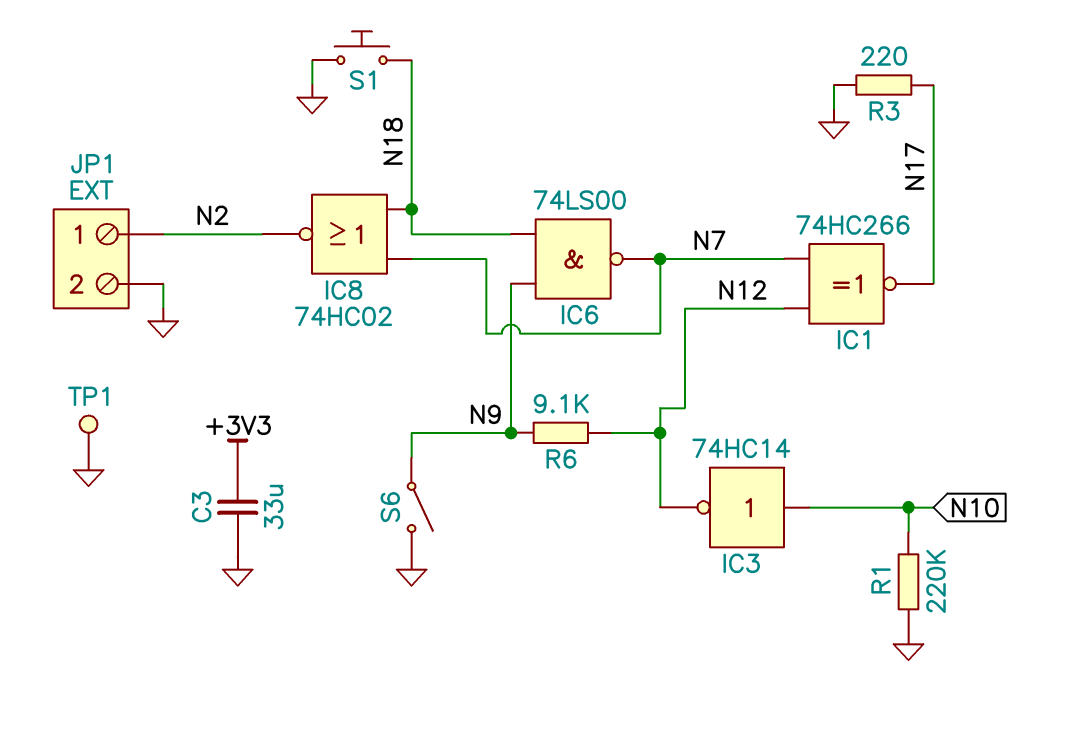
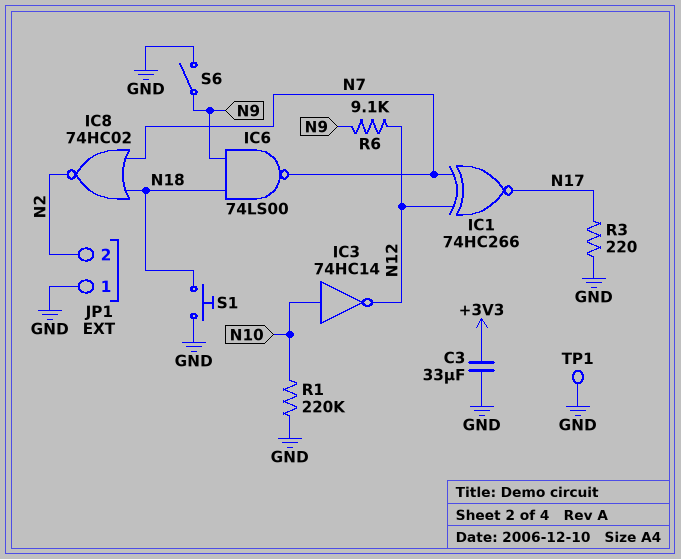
JP1 pin 1: N2 -> GND
JP1 pin 2: GND -> N2

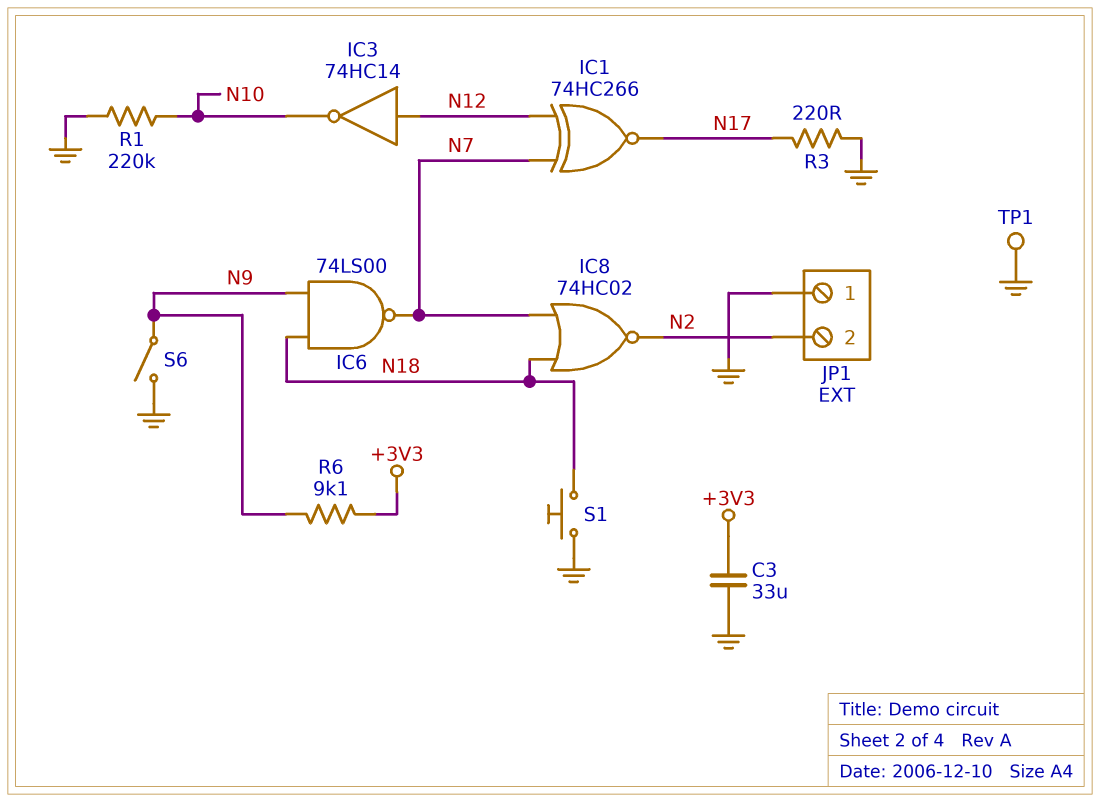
IC3: NOT 74HC14 (in N10, out N12) -> NOT 74HC14 (in N12, out N10)
R6: 9.1k (N9, N12) -> 9.1k (+3V3, N9)

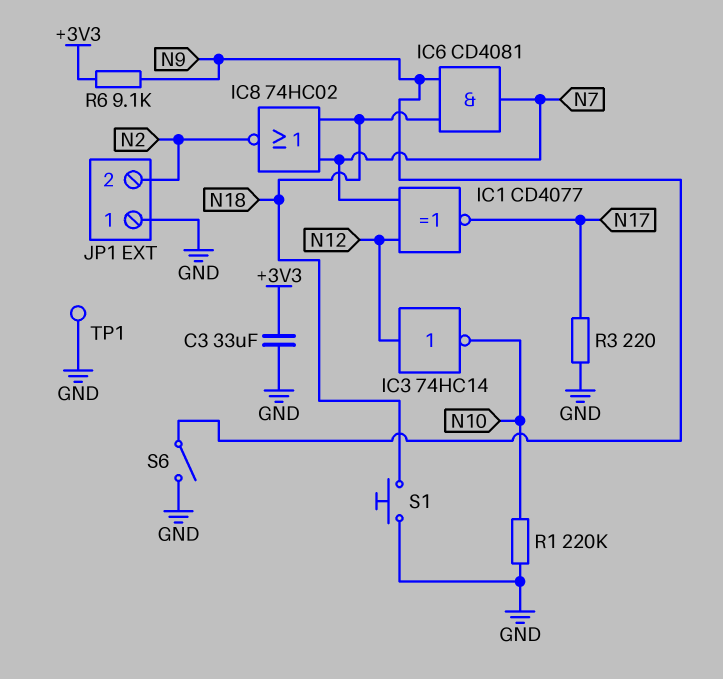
IC1: XNOR 74HC266 (in N7, in N12, out N17) -> XNOR CD4077 (in N7, in N12, out N17)
IC6: NAND 74LS00 (in N9, in N18, out N7) -> AND CD4081 (in N9, in N18, out N7)

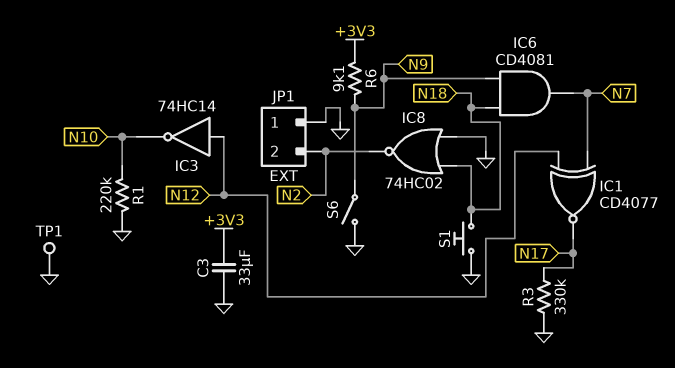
IC8: NOR 74HC02 (in N7, in N18, out N2) -> NOR 74HC02 (in GND, in N18, out N2)
R3: 220 (GND, N17) -> 330k (GND, N17)

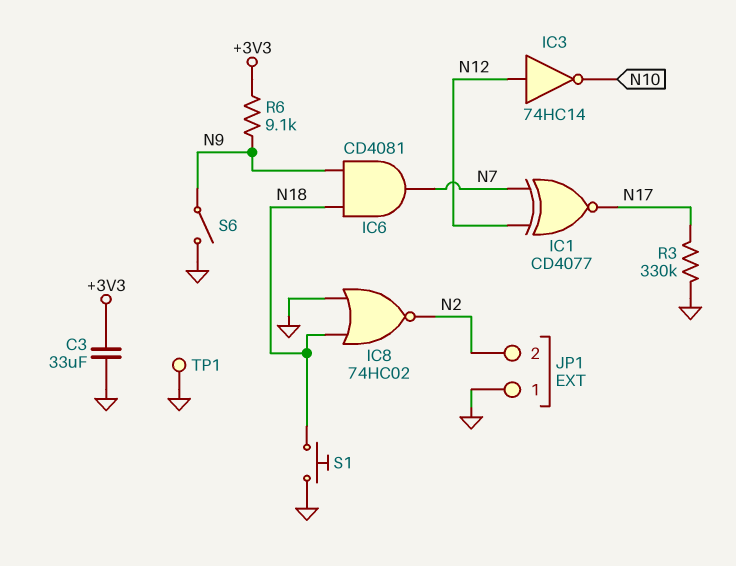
R1: 220k (GND, N10) -> none

